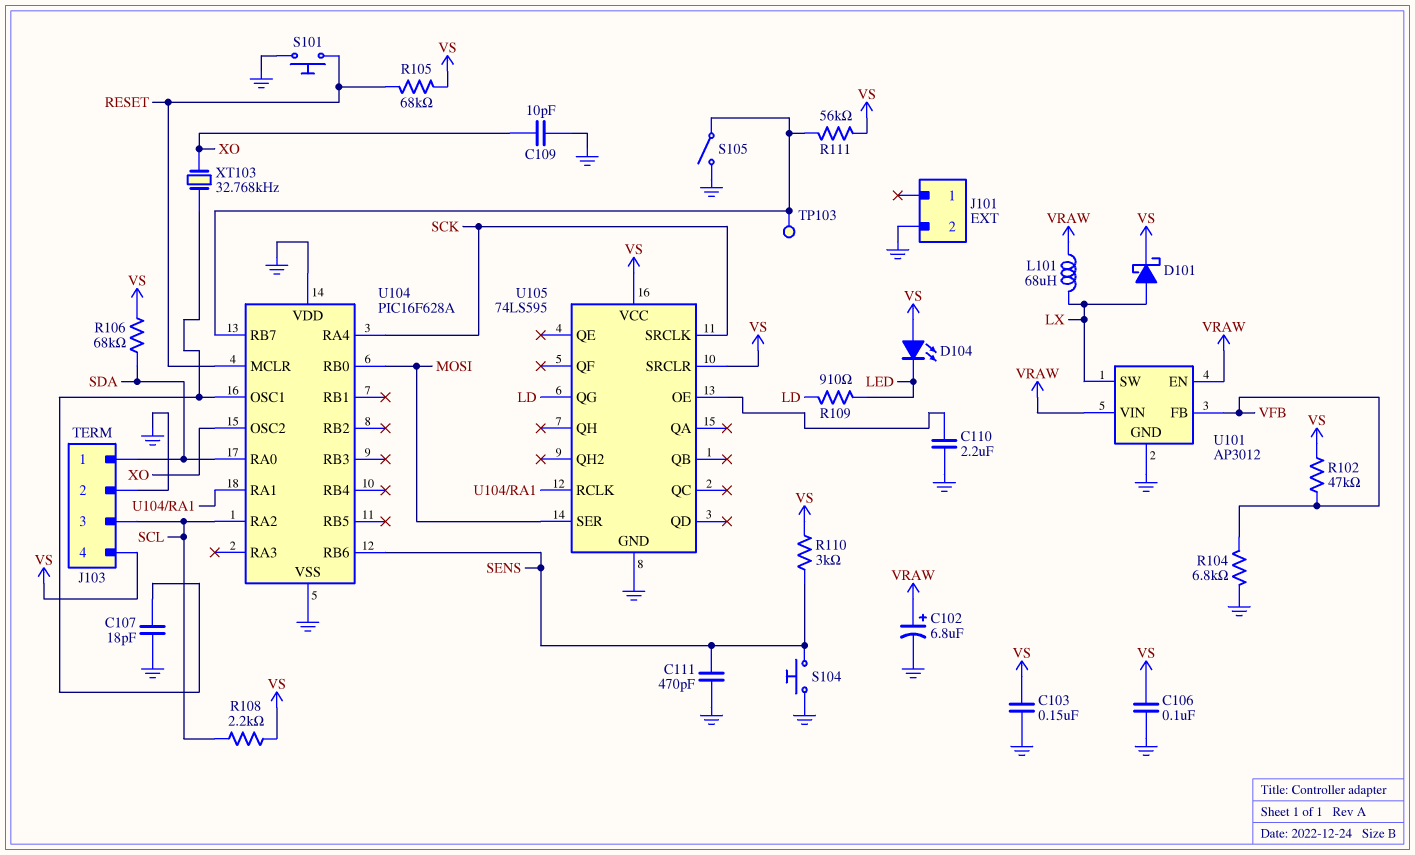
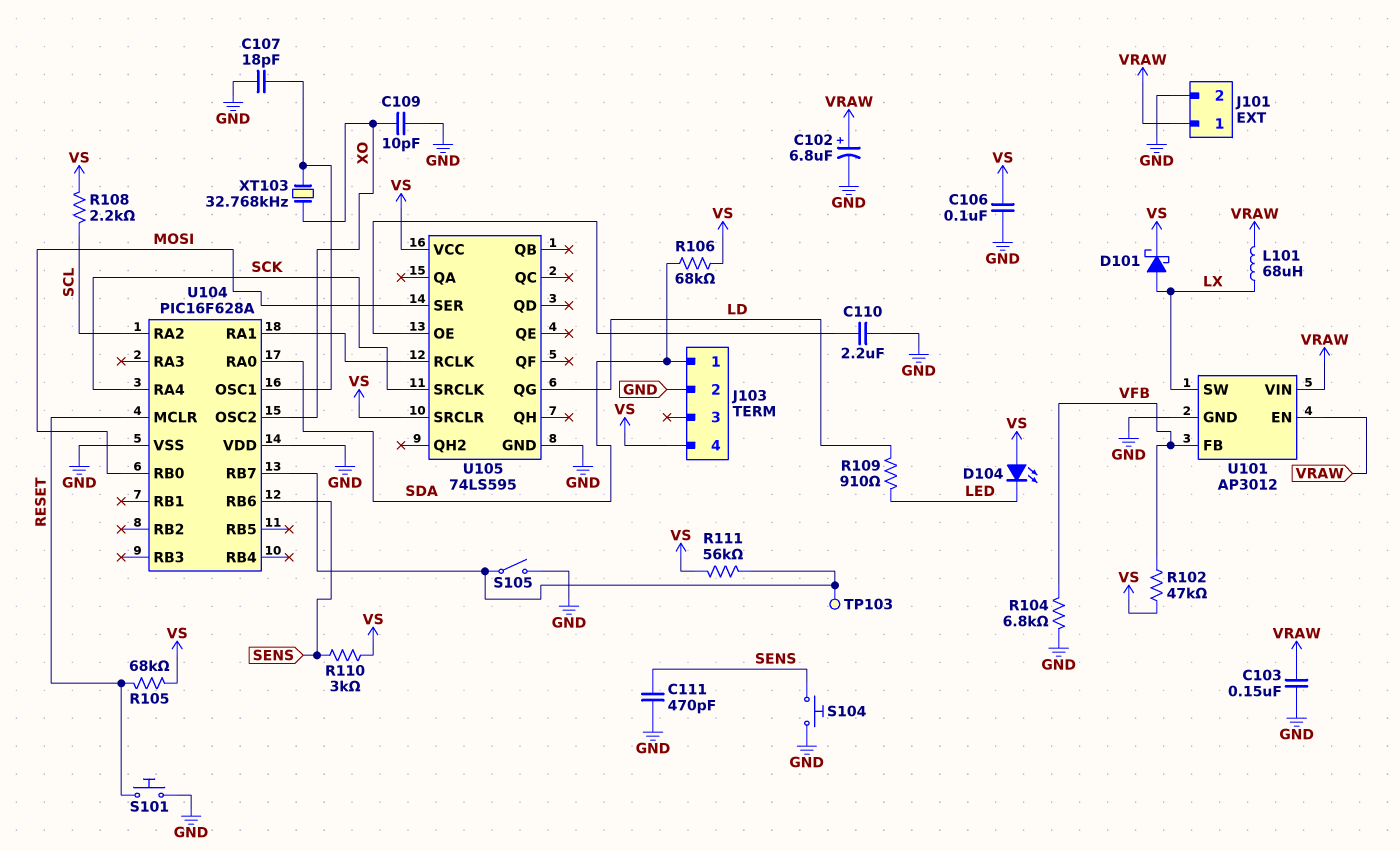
C103: 150nF (GND, VS) -> 150nF (GND, VRAW)
J101 pin 1: none -> VRAW
J103 pin 3: SCL -> none

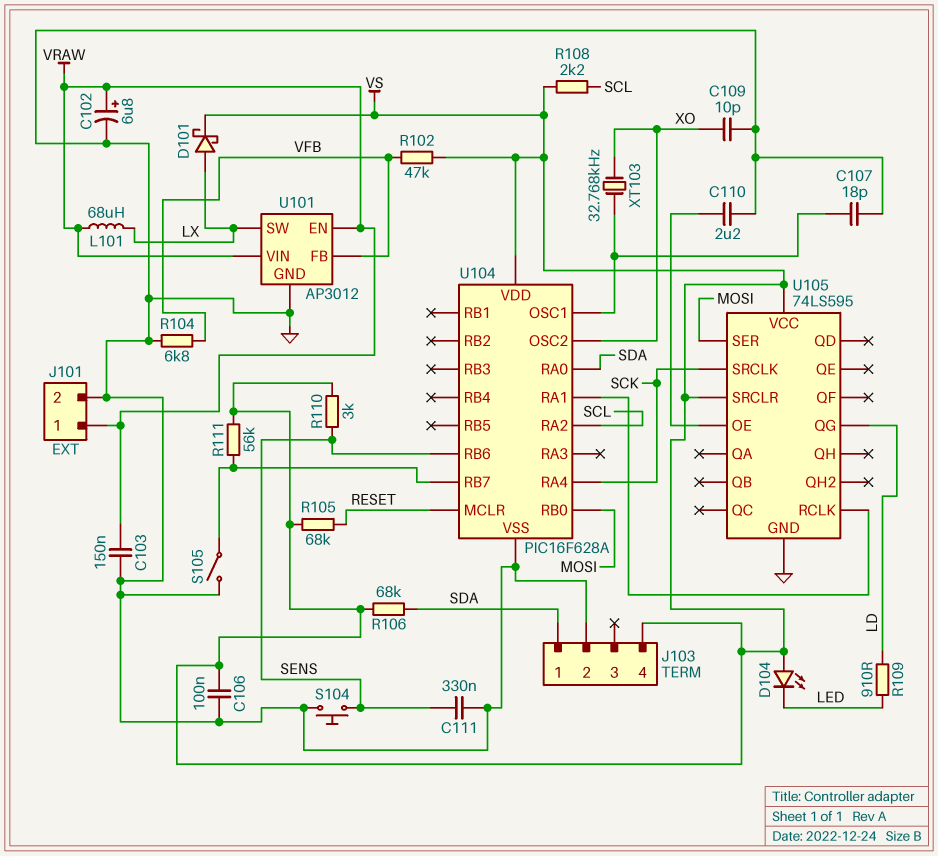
C111: 470pF (GND, SENS) -> 330nF (GND, SENS)
S101: button (GND, RESET) -> none
TP103: test point (U104/RB7) -> none
U104 pin VDD: GND -> VS

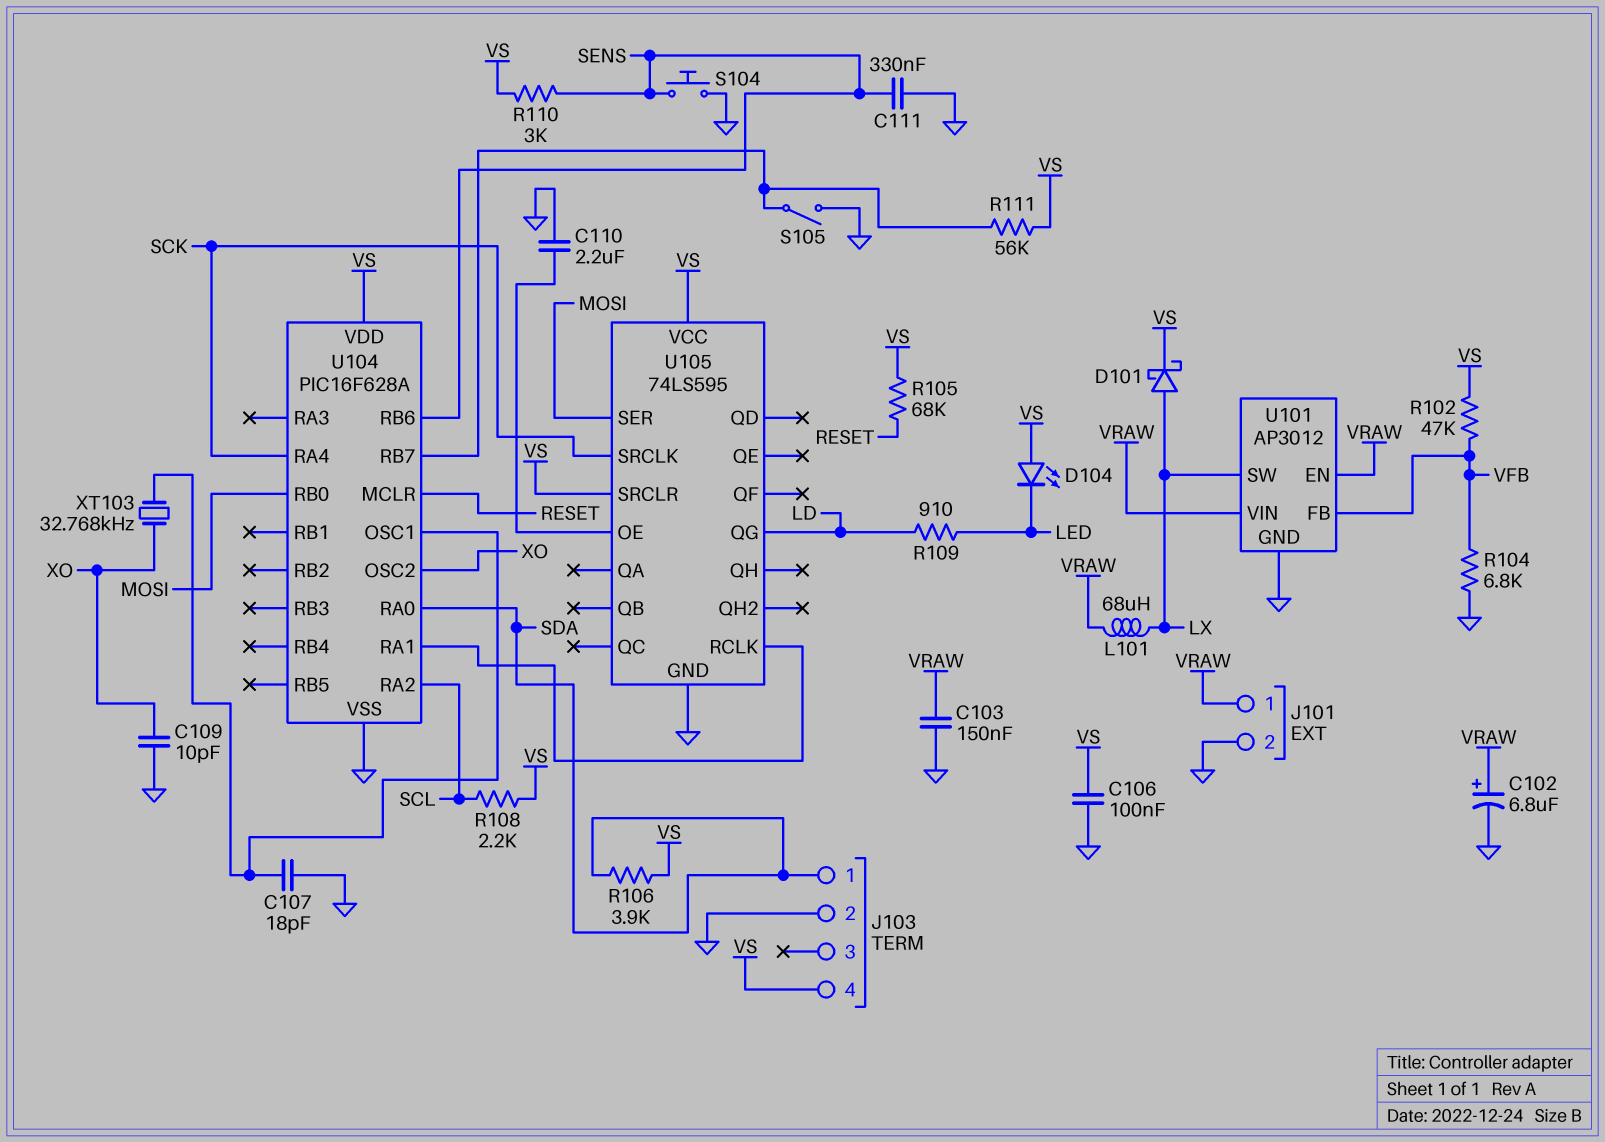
R106: 68k (SDA, VS) -> 3.9k (SDA, VS)

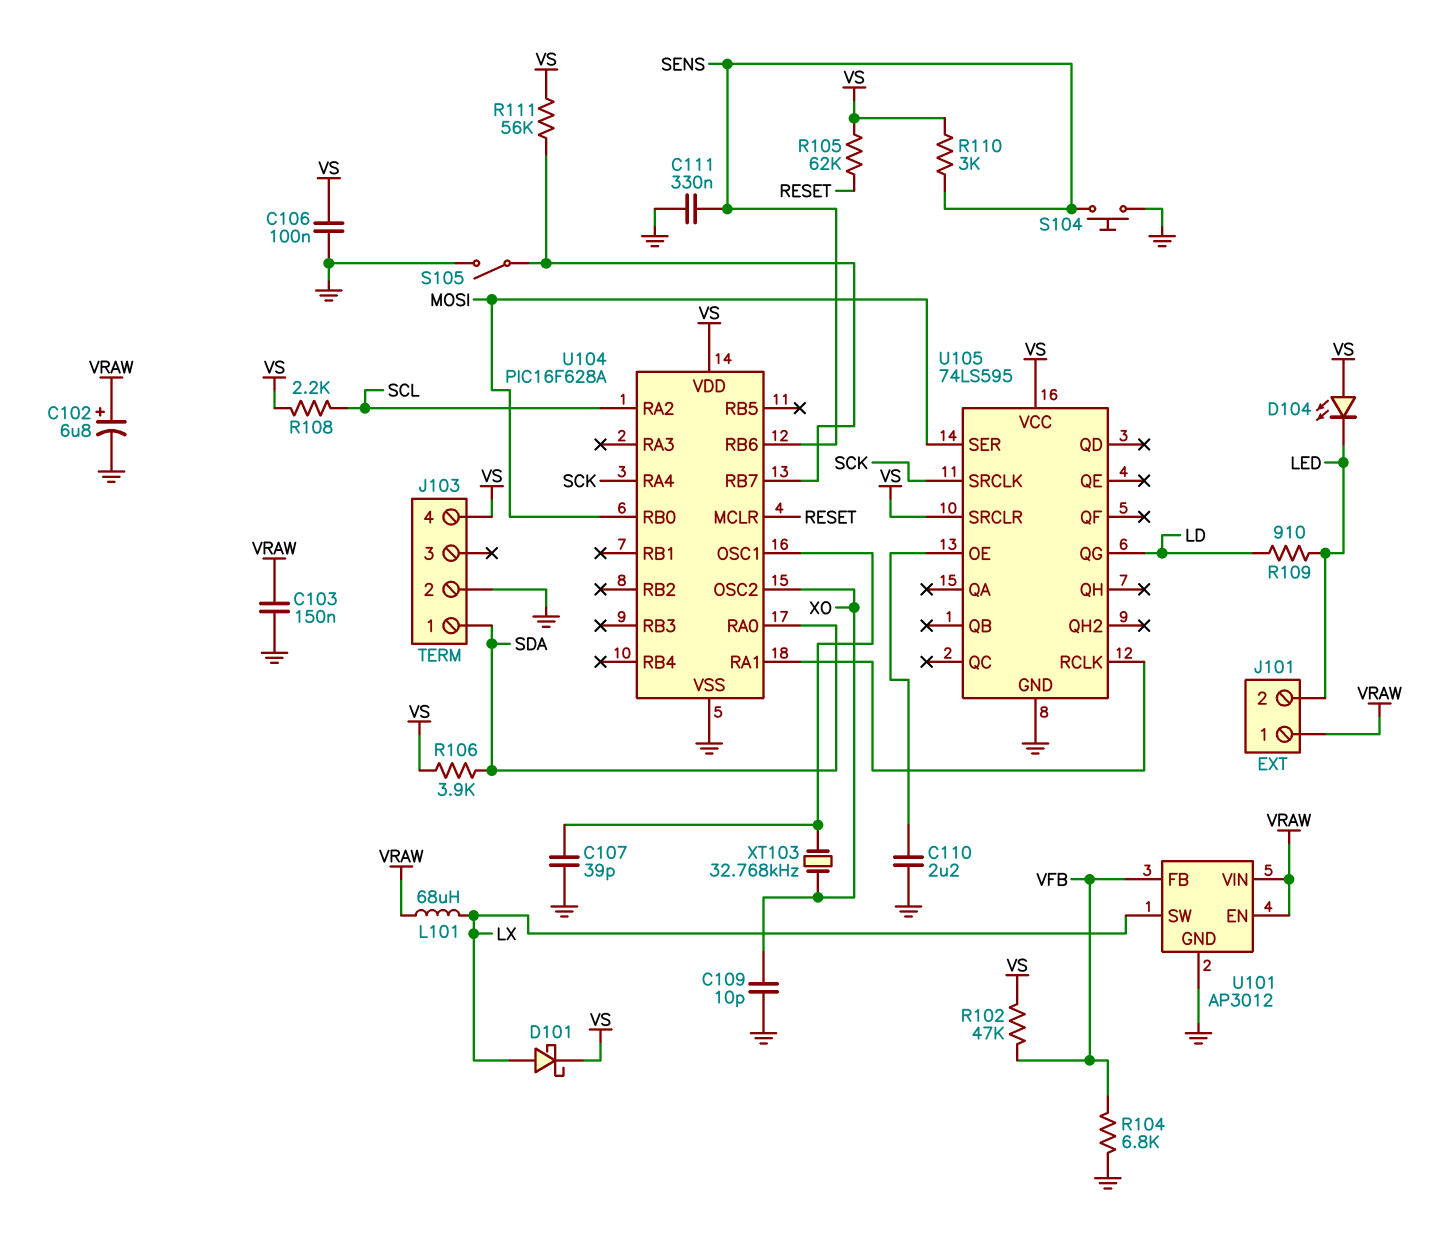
C107: 18pF (GND, U104/OSC1) -> 39pF (GND, U104/OSC1)
J101 pin 2: GND -> LED
R105: 68k (RESET, VS) -> 62k (RESET, VS)

